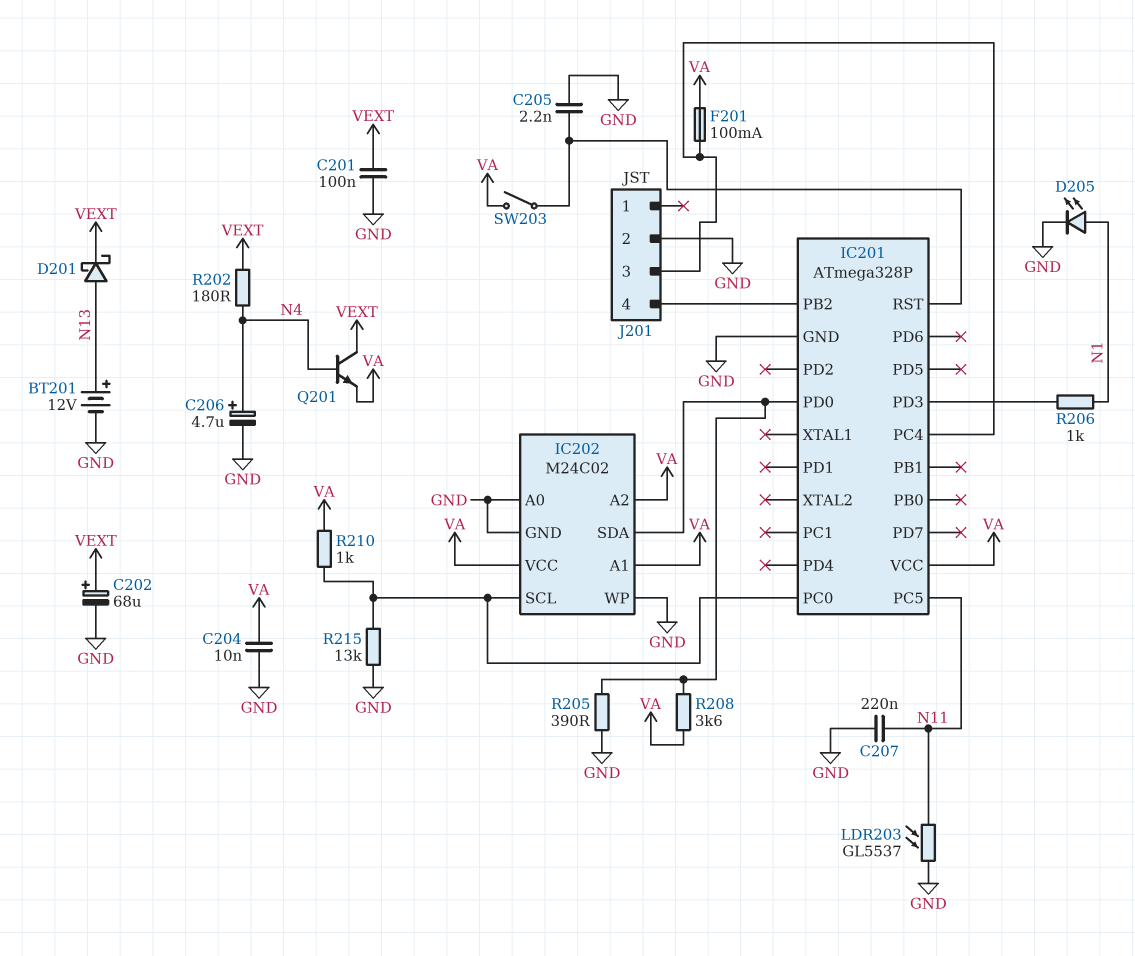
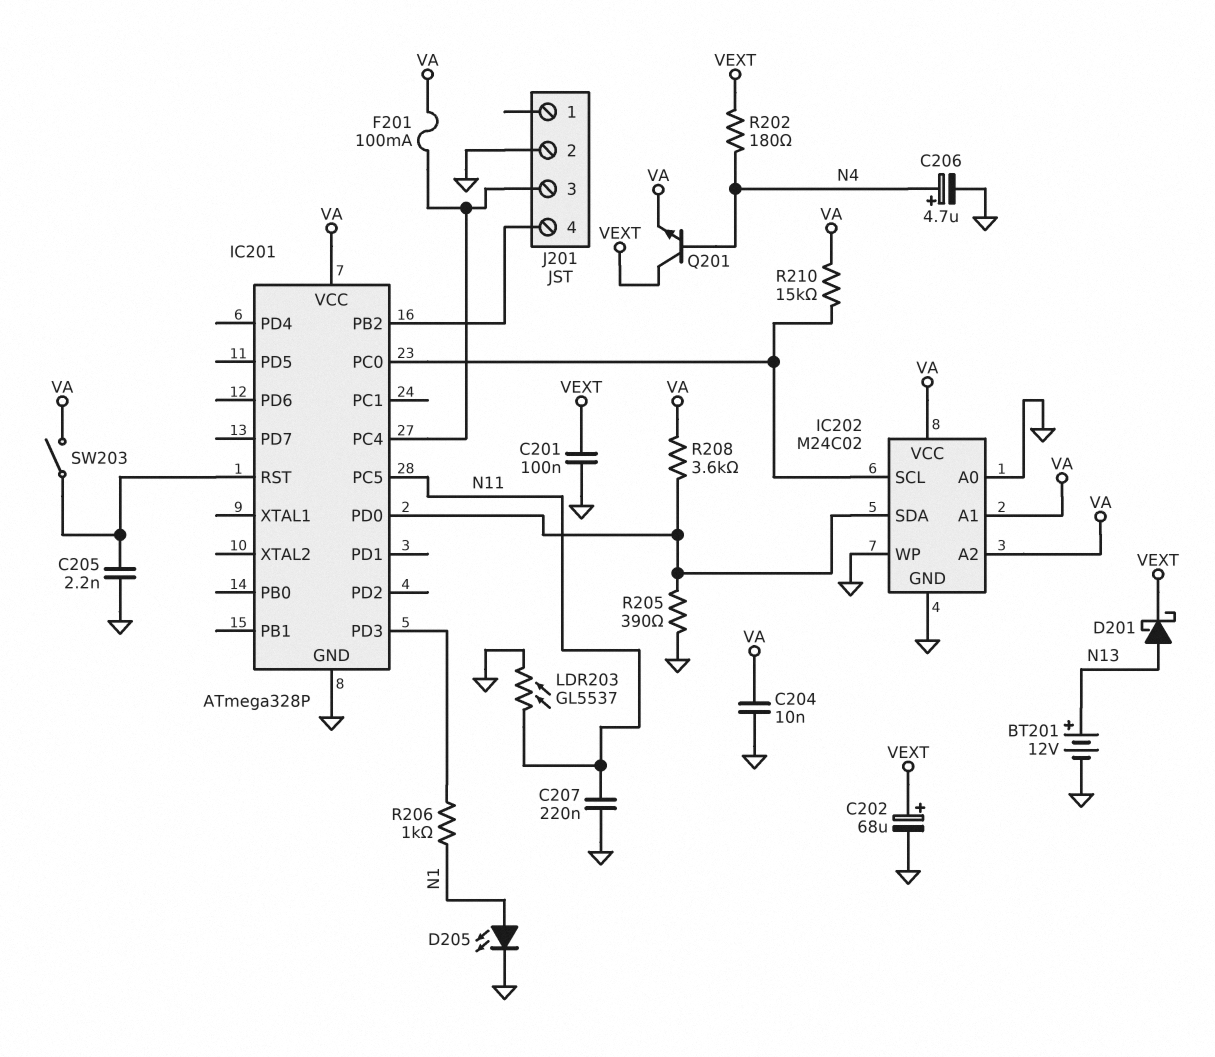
R210: 1k (IC201/PC0, VA) -> 15k (IC201/PC0, VA)
R215: 13k (GND, IC201/PC0) -> none

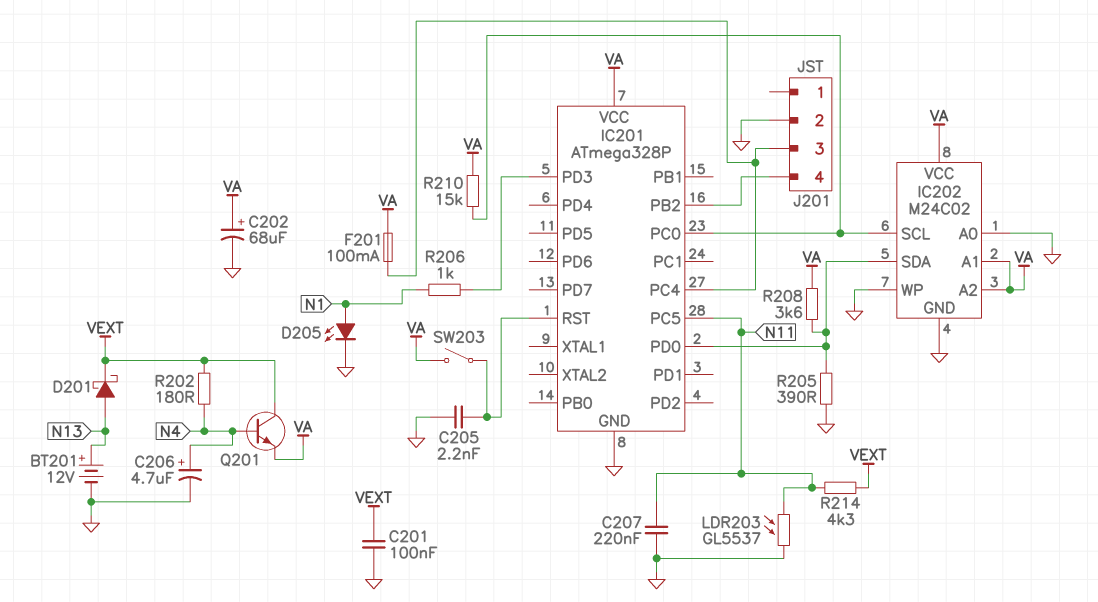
C202: 68uF (plus VEXT, minus GND) -> 68uF (plus VA, minus GND)
C204: 10nF (GND, VA) -> none
R214: none -> 4.3k (N11, VEXT)

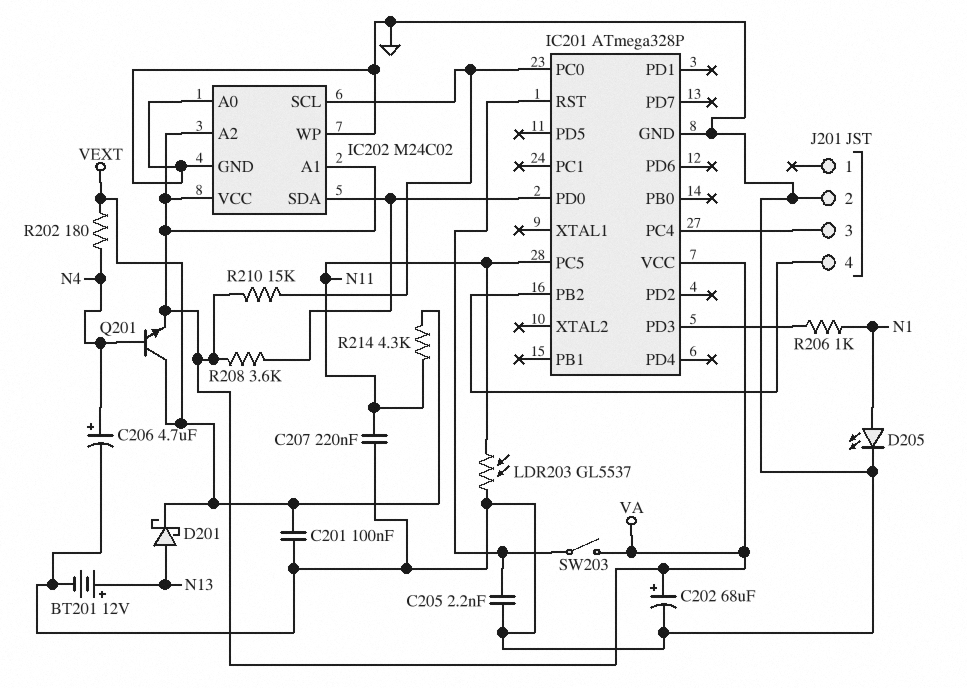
F201: 100mA (IC201/PC4, VA) -> none
R205: 390 (GND, IC201/PD0) -> none

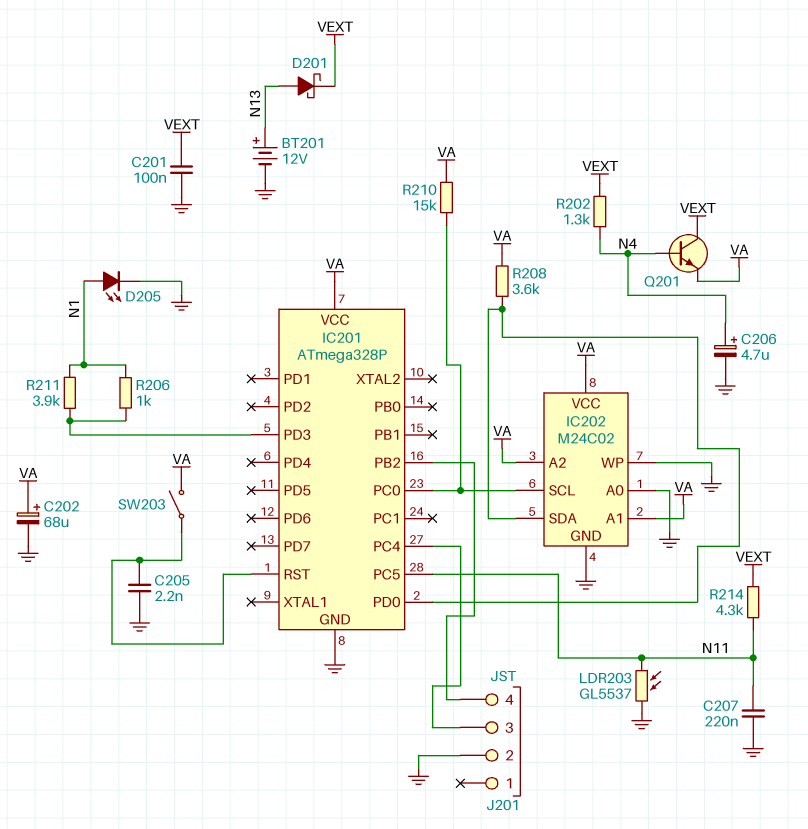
R202: 180 (N4, VEXT) -> 1.3k (N4, VEXT)
R211: none -> 3.9k (IC201/PD3, N1)

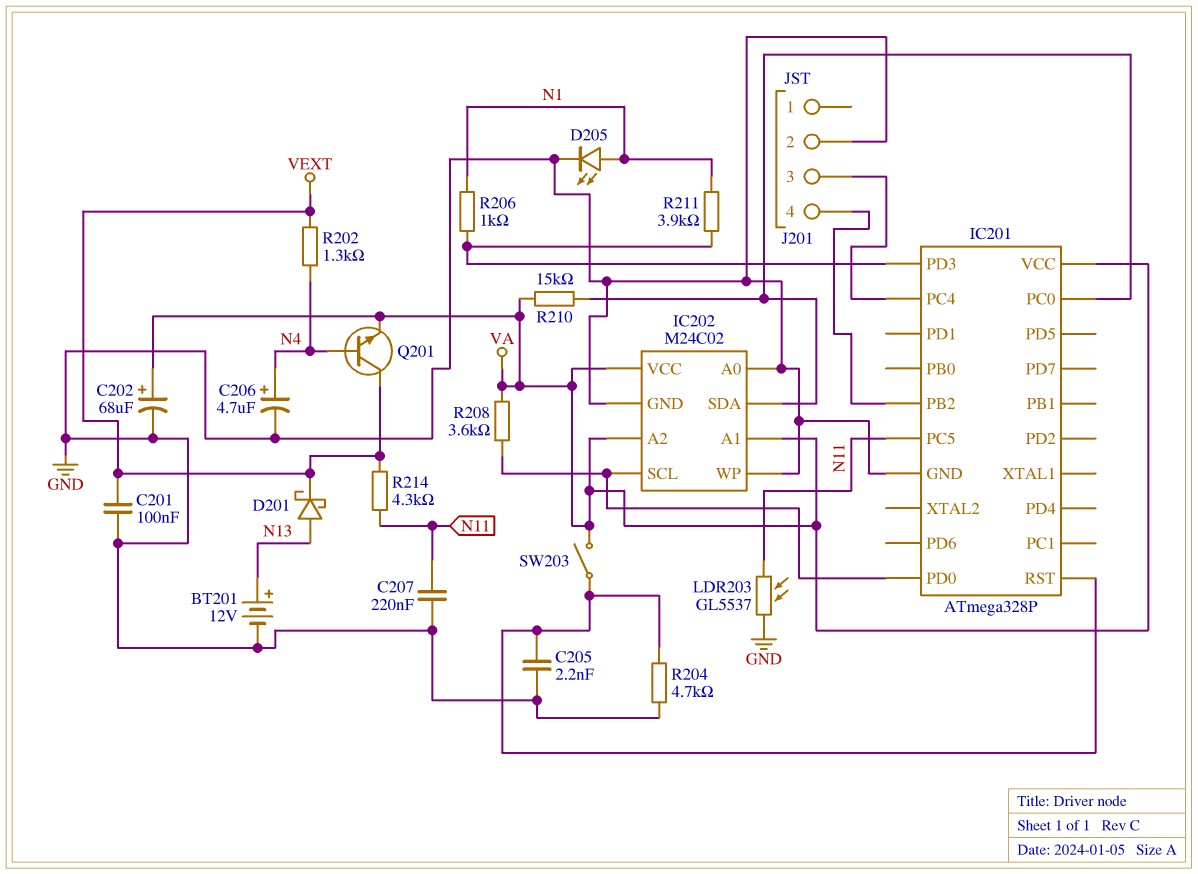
IC202 pin SCL: IC201/PC0 -> IC201/PD0
IC202 pin SDA: IC201/PD0 -> IC201/PC0
R204: none -> 4.7k (GND, IC201/RST)

